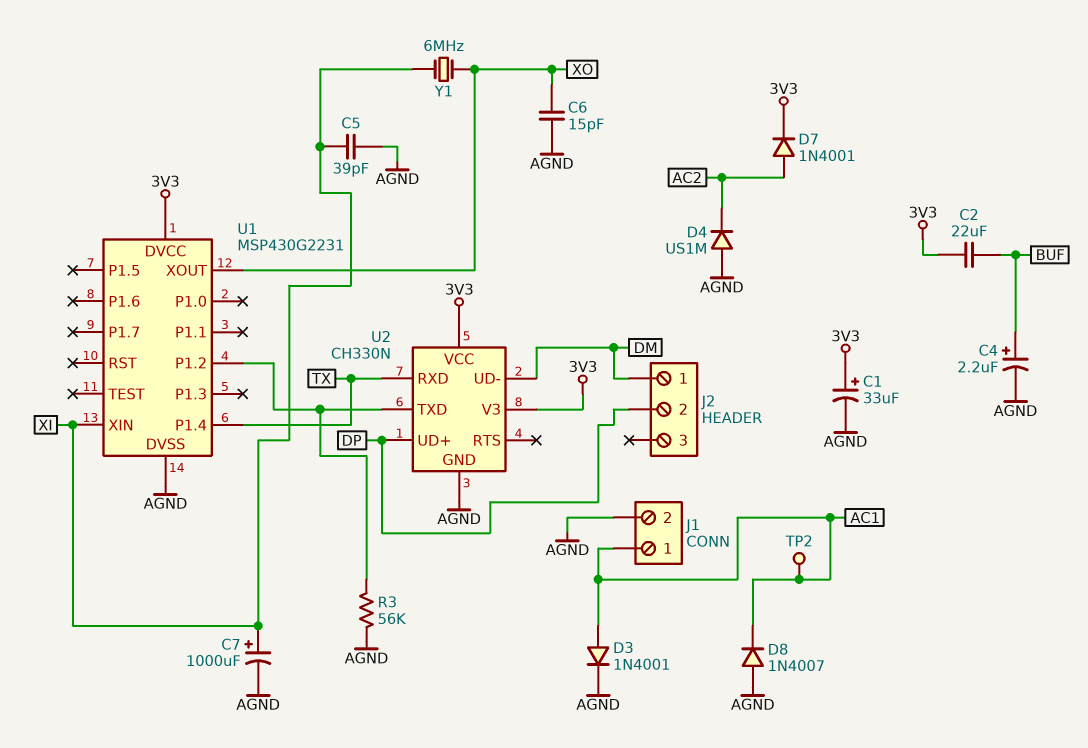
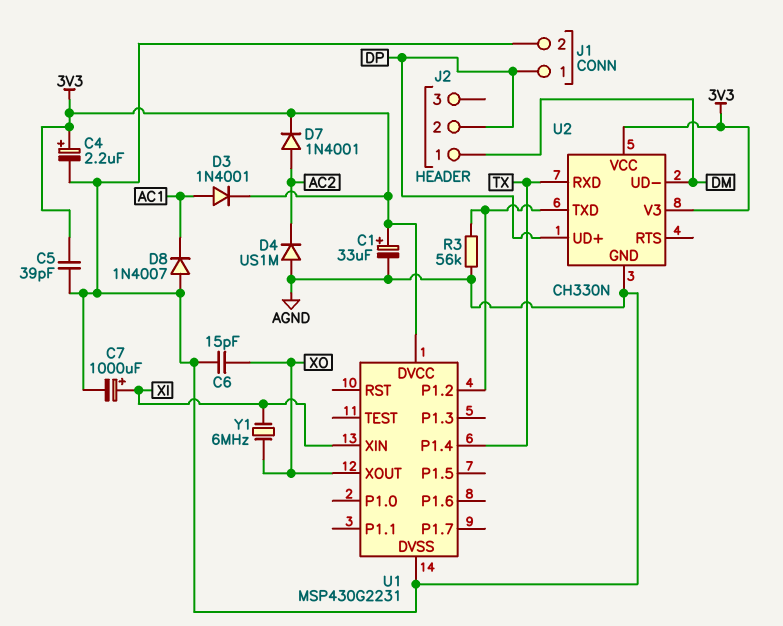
C2: 22uF (3V3, BUF) -> none
C4: 2.2uF (plus BUF, minus AGND) -> 2.2uF (plus 3V3, minus AGND)
C5: 39pF (AGND, XI) -> 39pF (3V3, AGND)
D3: diode 1N4001 (A AC1, K AGND) -> diode 1N4001 (A AC1, K 3V3)
J1 pin 1: AC1 -> DP
TP2: test point (AC1) -> none

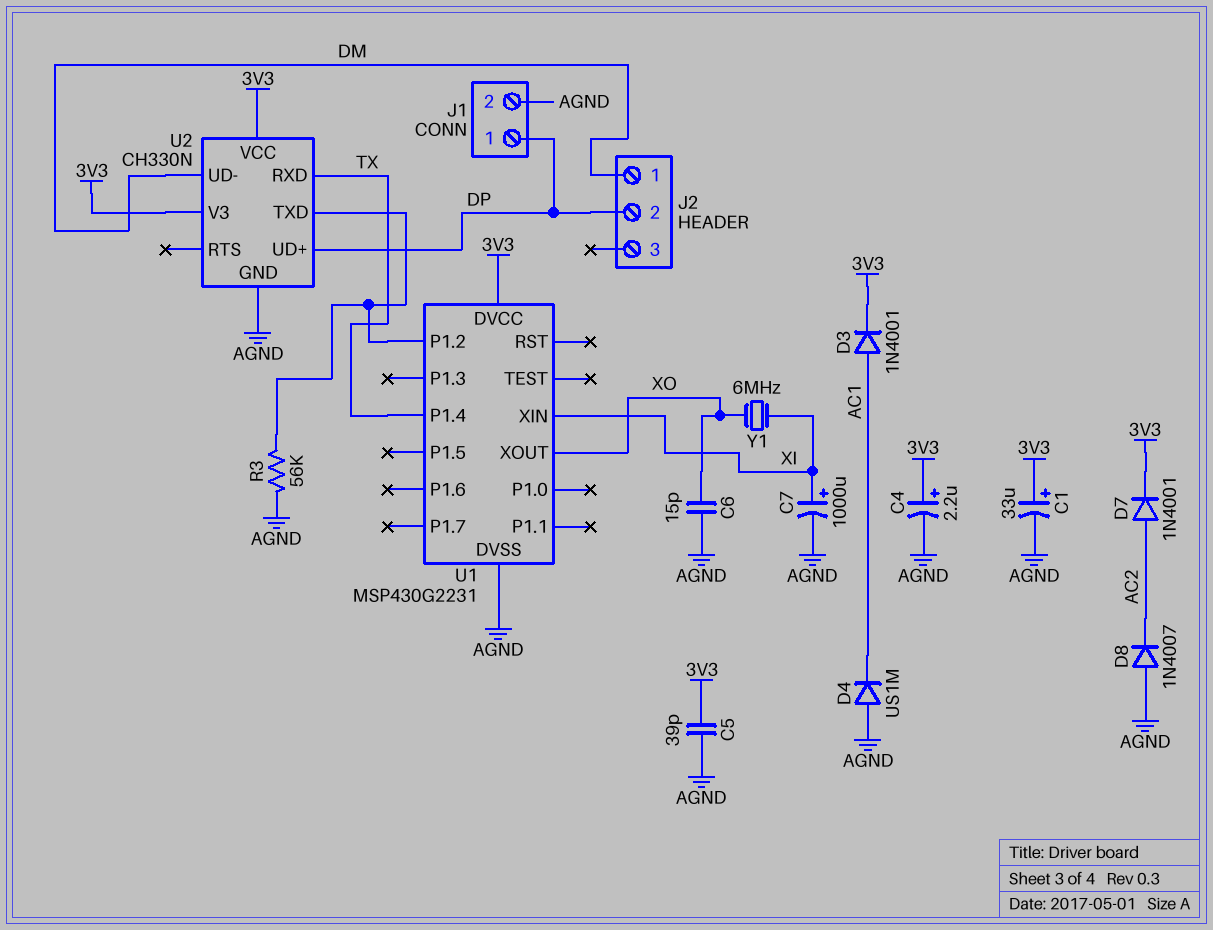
D4: diode US1M (A AGND, K AC2) -> diode US1M (A AGND, K AC1)
D8: diode 1N4007 (A AGND, K AC1) -> diode 1N4007 (A AGND, K AC2)

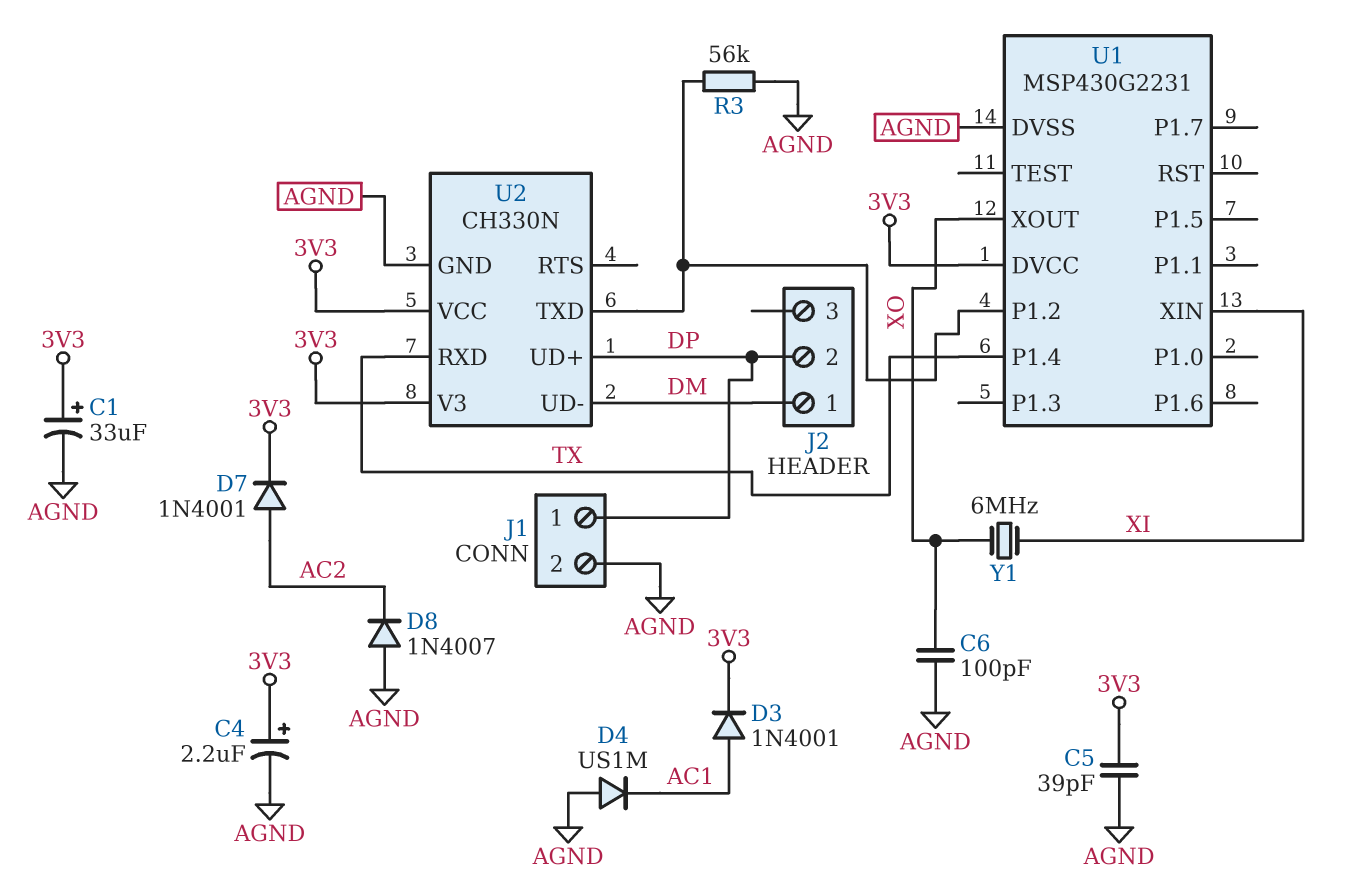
C6: 15pF (AGND, XO) -> 100pF (AGND, XO)
C7: 1000uF (plus XI, minus AGND) -> none

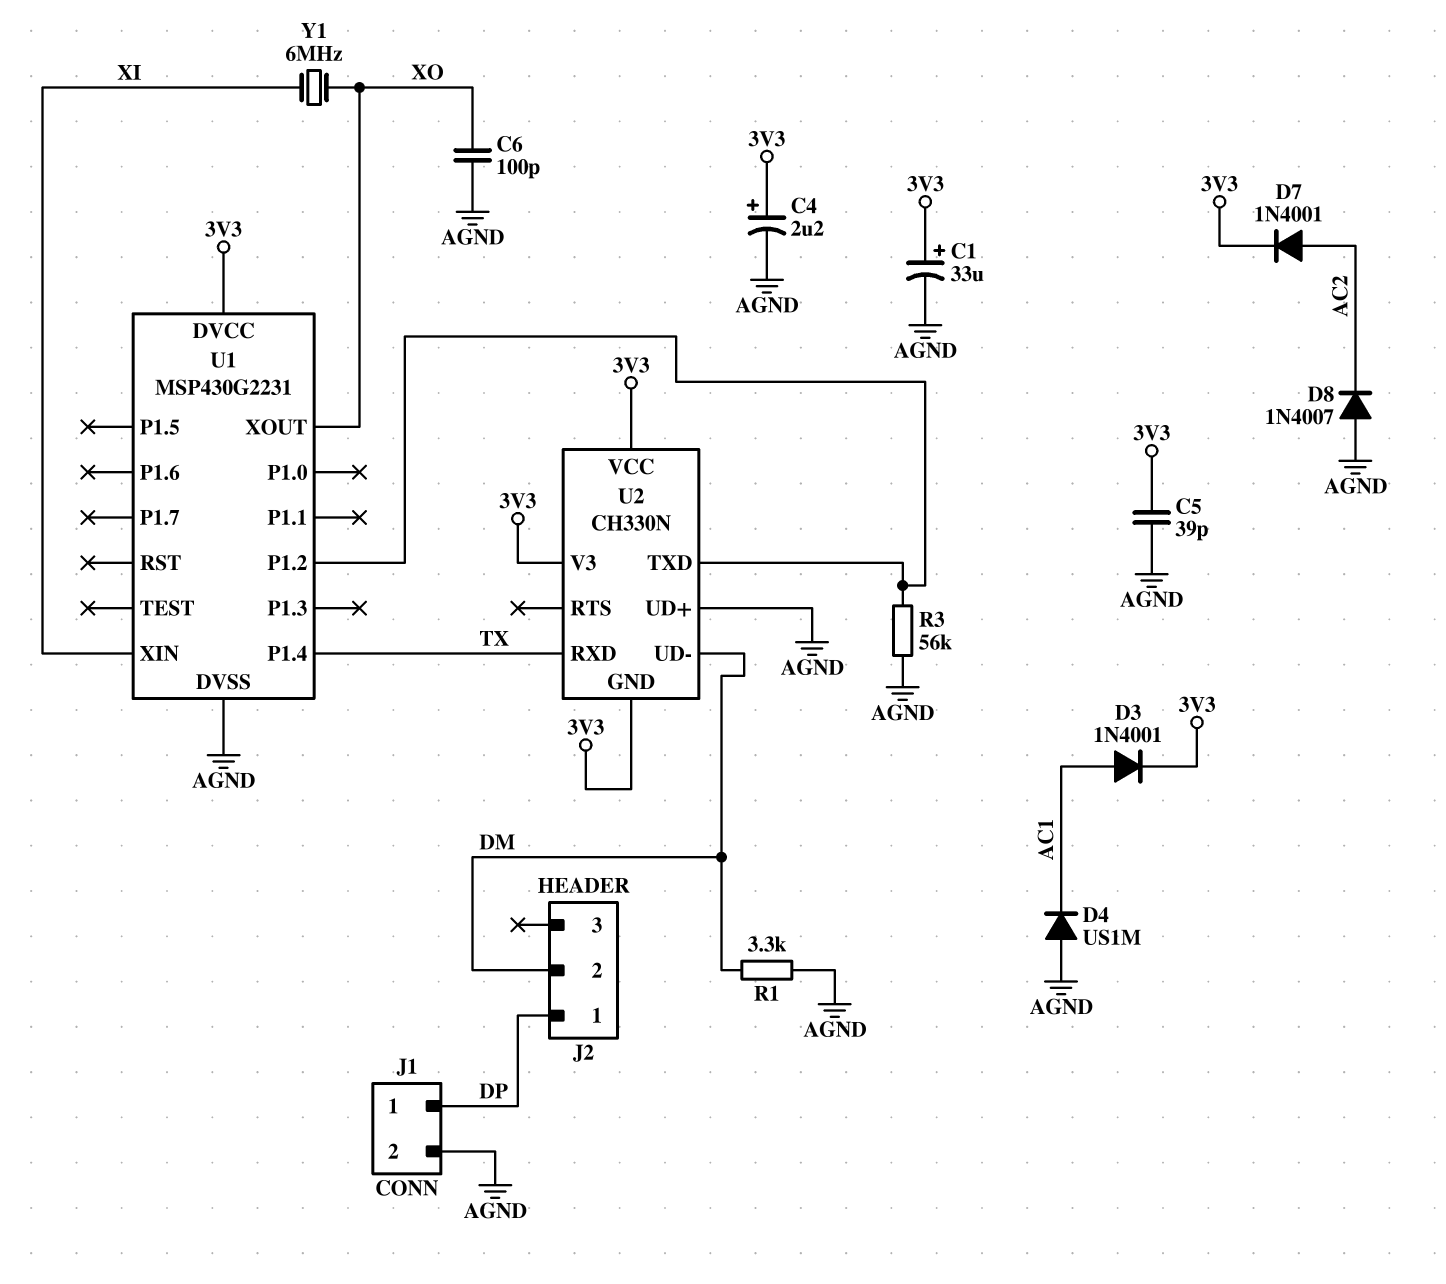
J2 pin 1: DM -> DP
J2 pin 2: DP -> DM
R1: none -> 3.3k (AGND, DM)
U2 pin GND: AGND -> 3V3
U2 pin UD+: DP -> AGND

